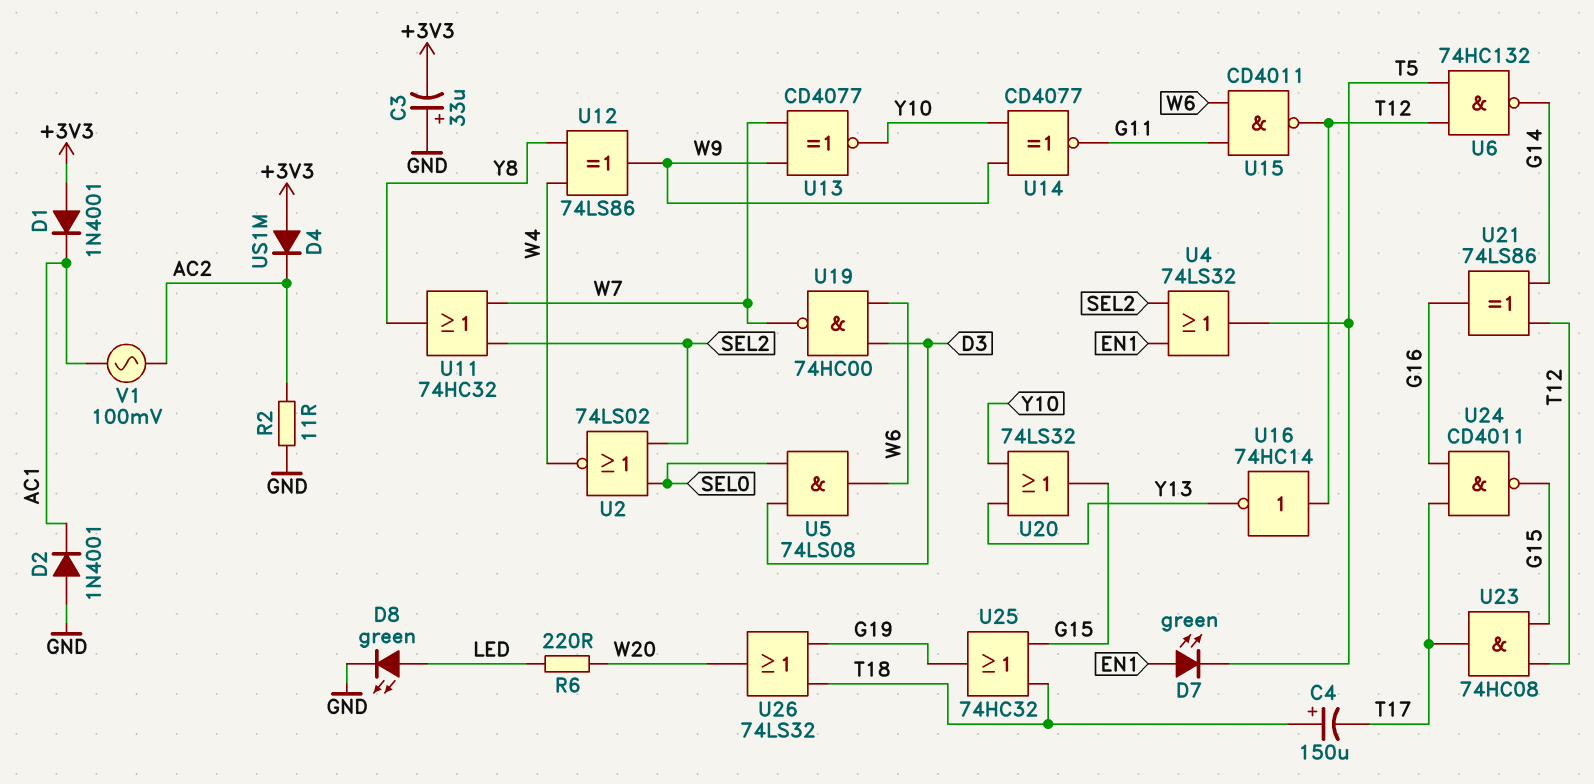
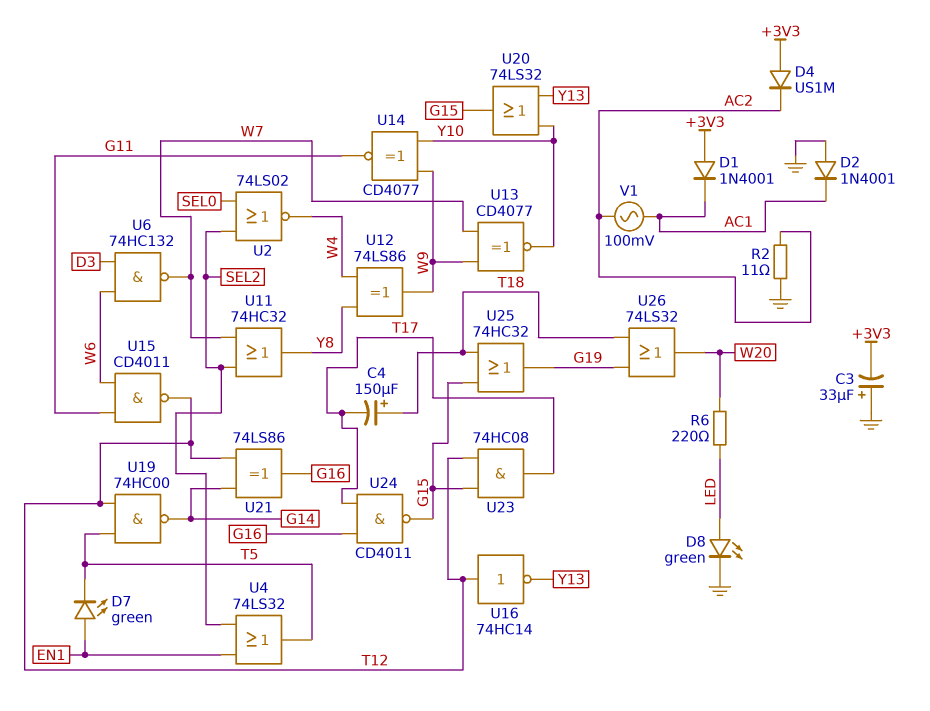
U5: AND 74LS08 (in D3, in SEL0, out W6) -> none
U6: NAND 74HC132 (in T5, in T12, out G14) -> NAND 74HC132 (in D3, in W6, out W7)
U19: NAND 74HC00 (in D3, in W6, out W7) -> NAND 74HC00 (in T5, in T12, out G14)

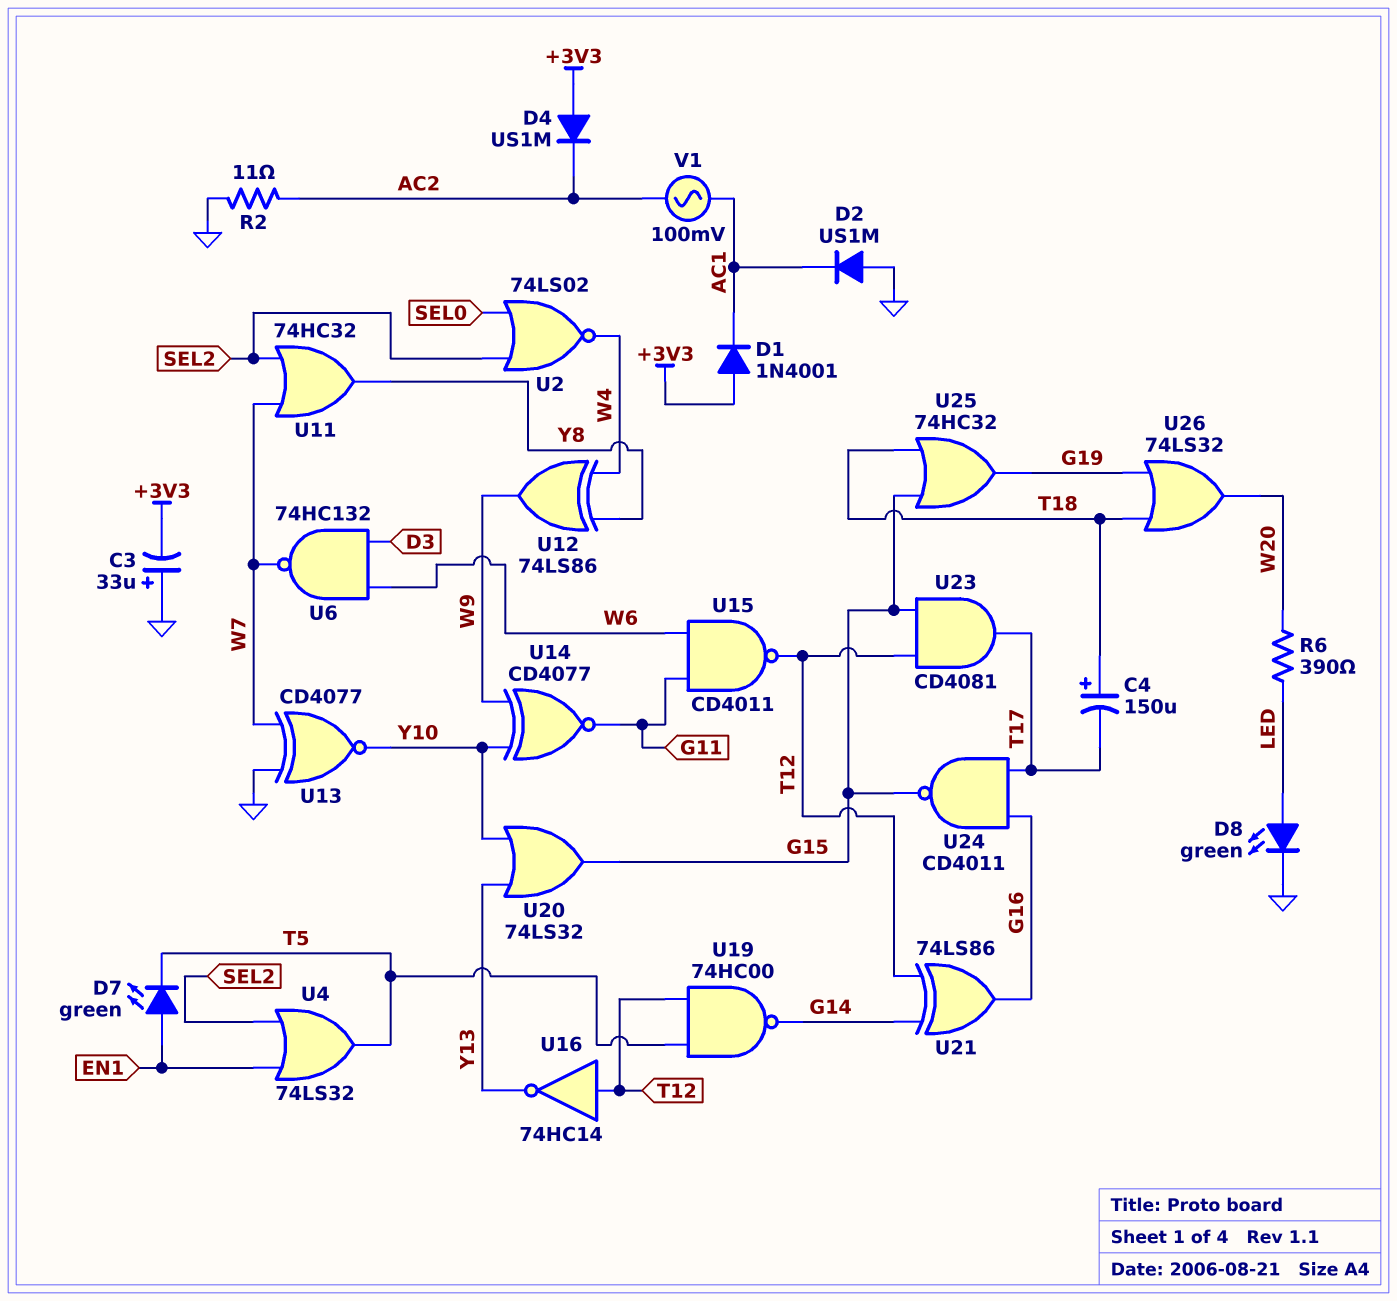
D2: diode 1N4001 (A GND, K AC1) -> diode US1M (A GND, K AC1)
R6: 220 (LED, W20) -> 390 (LED, W20)
U13: XNOR CD4077 (in W7, in W9, out Y10) -> XNOR CD4077 (in GND, in W7, out Y10)
U23: AND 74HC08 (in G15, in T12, out T17) -> AND CD4081 (in G15, in T12, out T17)

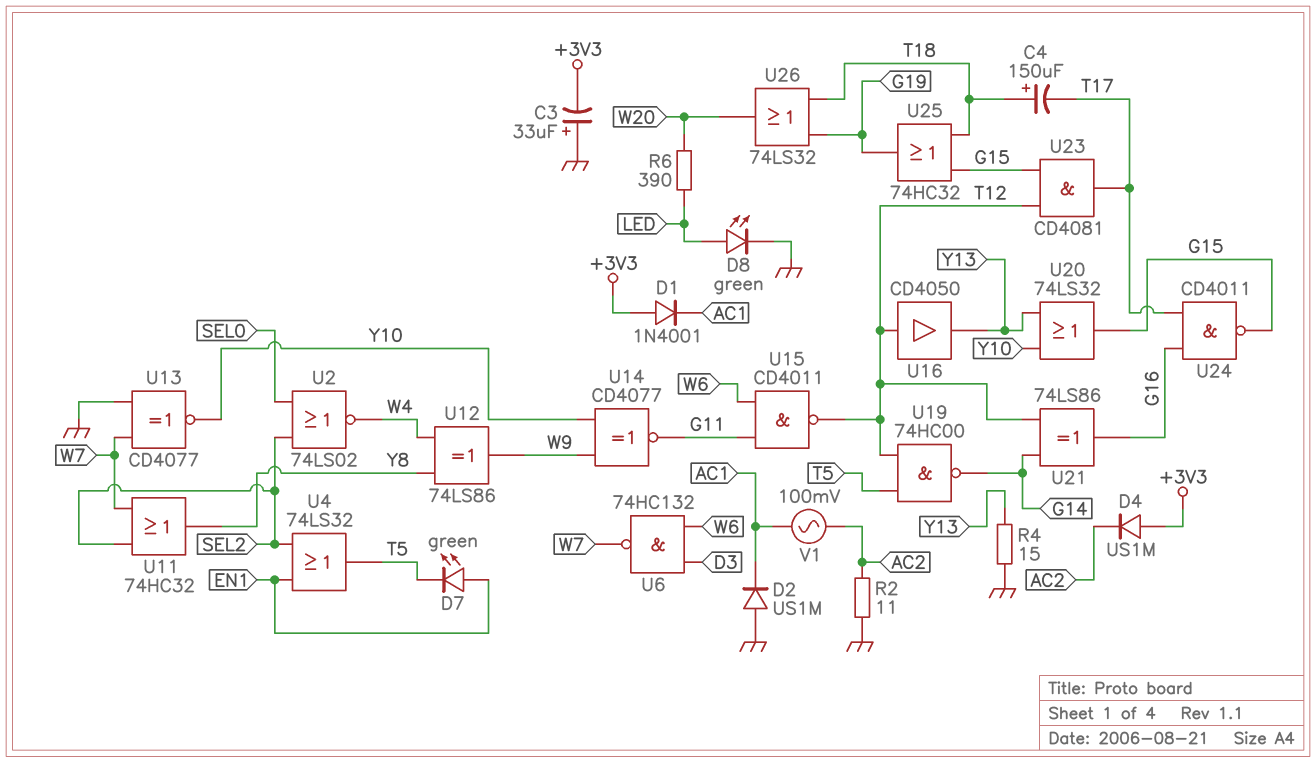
R4: none -> 15 (GND, Y13)
U16: NOT 74HC14 (in T12, out Y13) -> buffer CD4050 (in T12, out Y13)

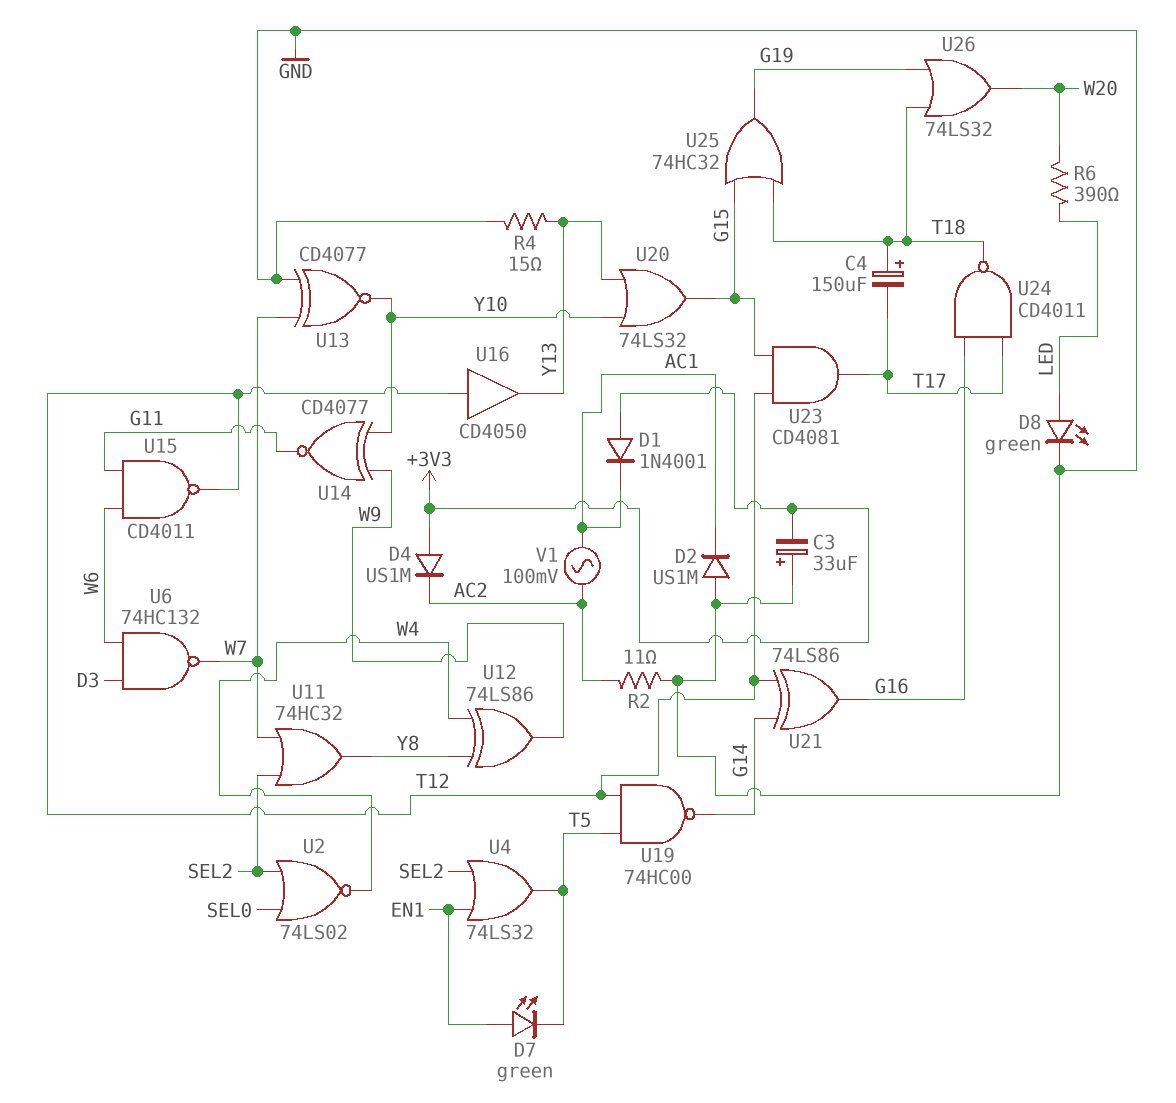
U24: NAND CD4011 (in G16, in T17, out G15) -> NAND CD4011 (in G16, in T17, out T18)

